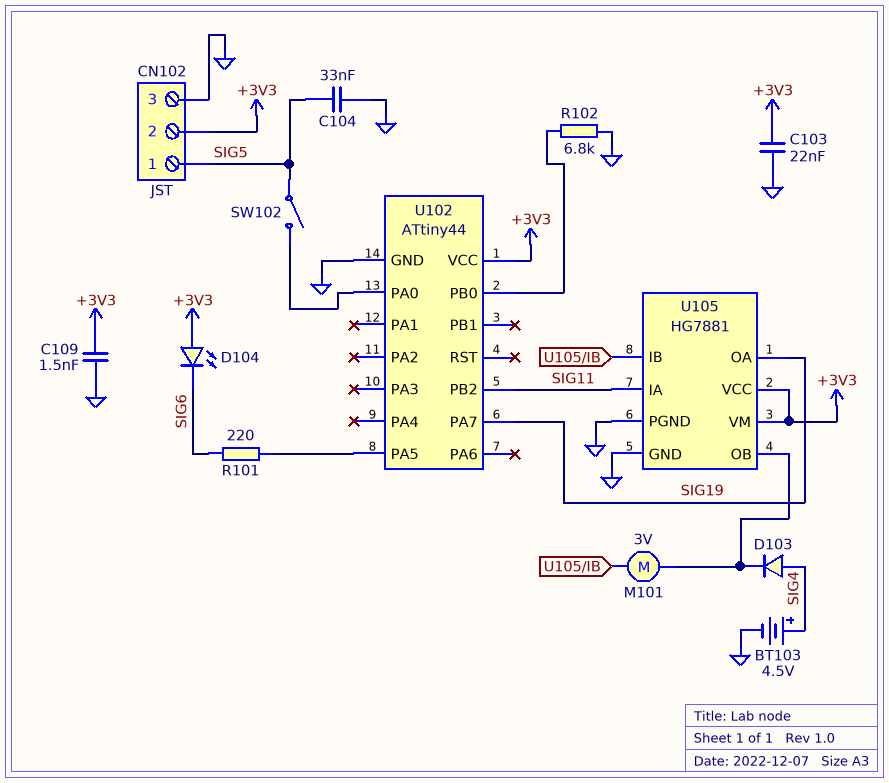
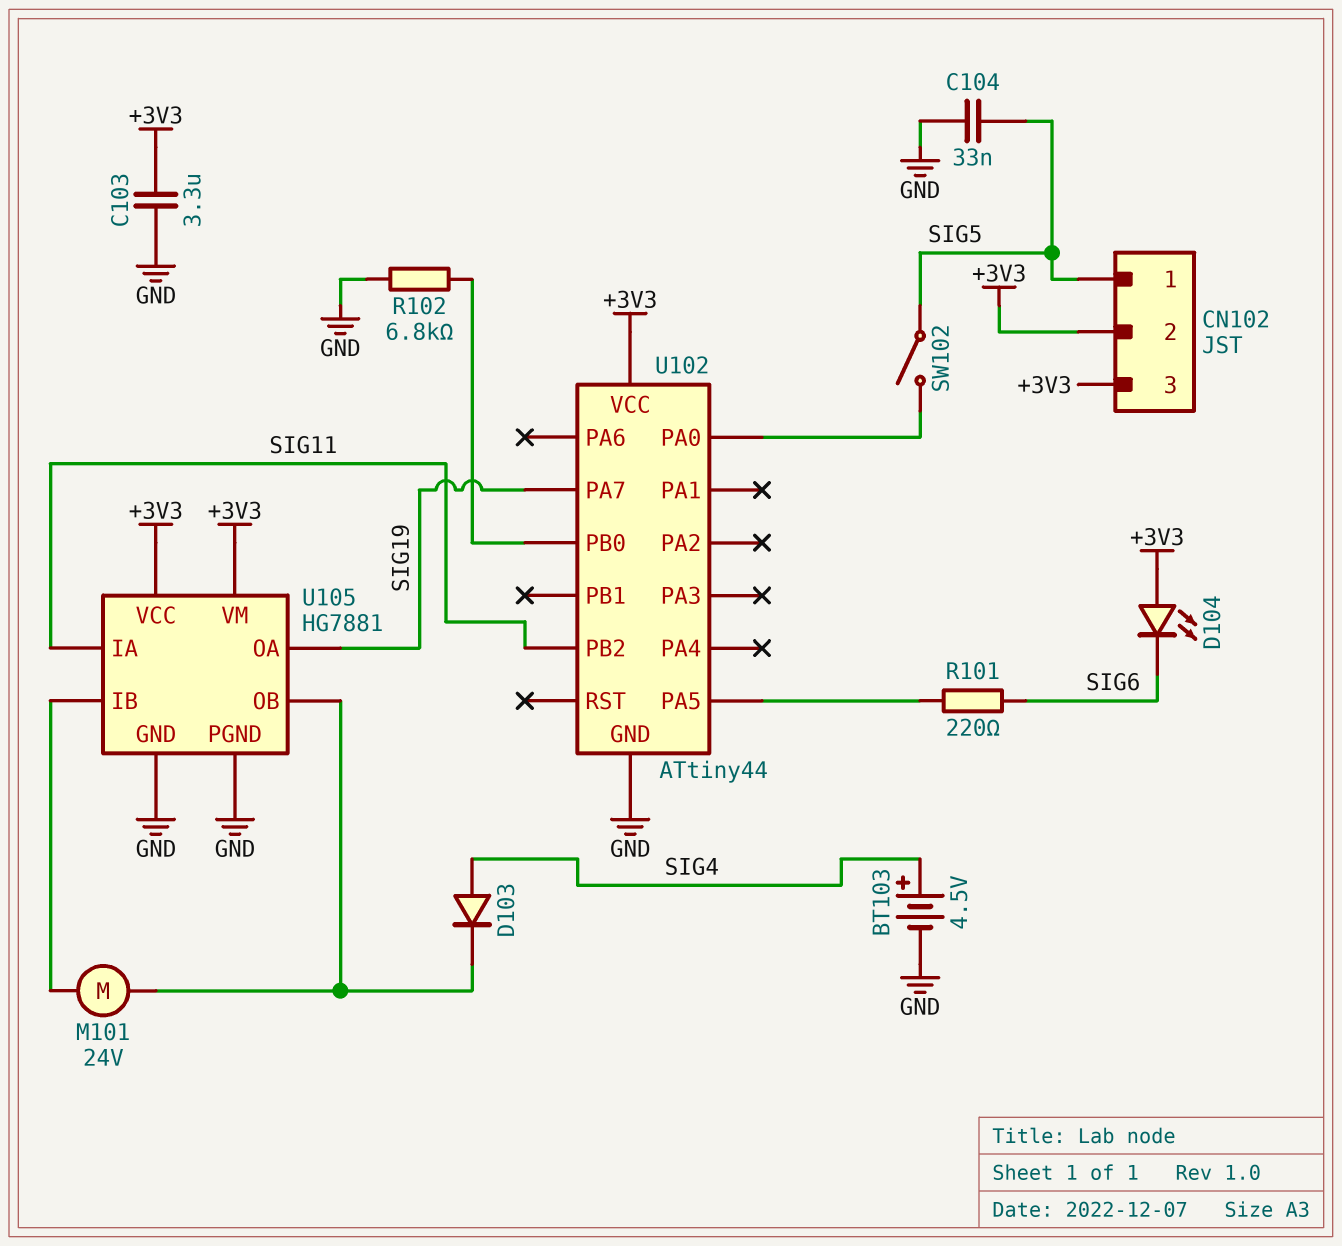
C103: 22nF (+3V3, GND) -> 3.3uF (+3V3, GND)
C109: 1.5nF (+3V3, GND) -> none
CN102 pin 3: GND -> +3V3
M101: motor 3V (U105/IB, U105/OB) -> motor 24V (U105/IB, U105/OB)

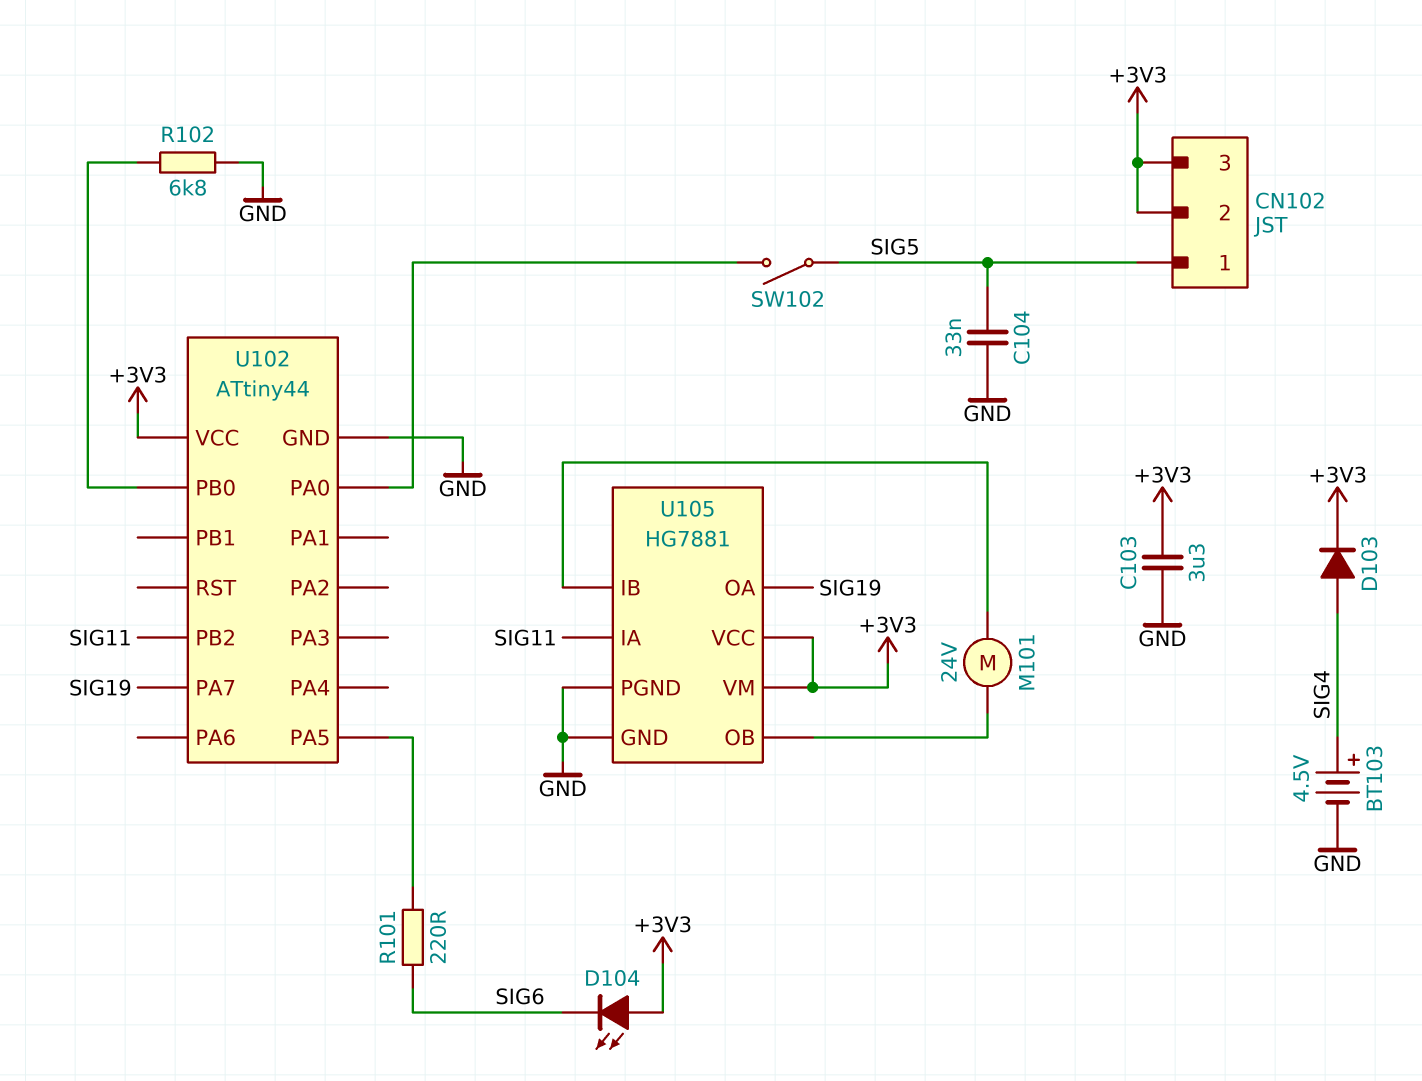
D103: diode (A SIG4, K U105/OB) -> diode (A SIG4, K +3V3)

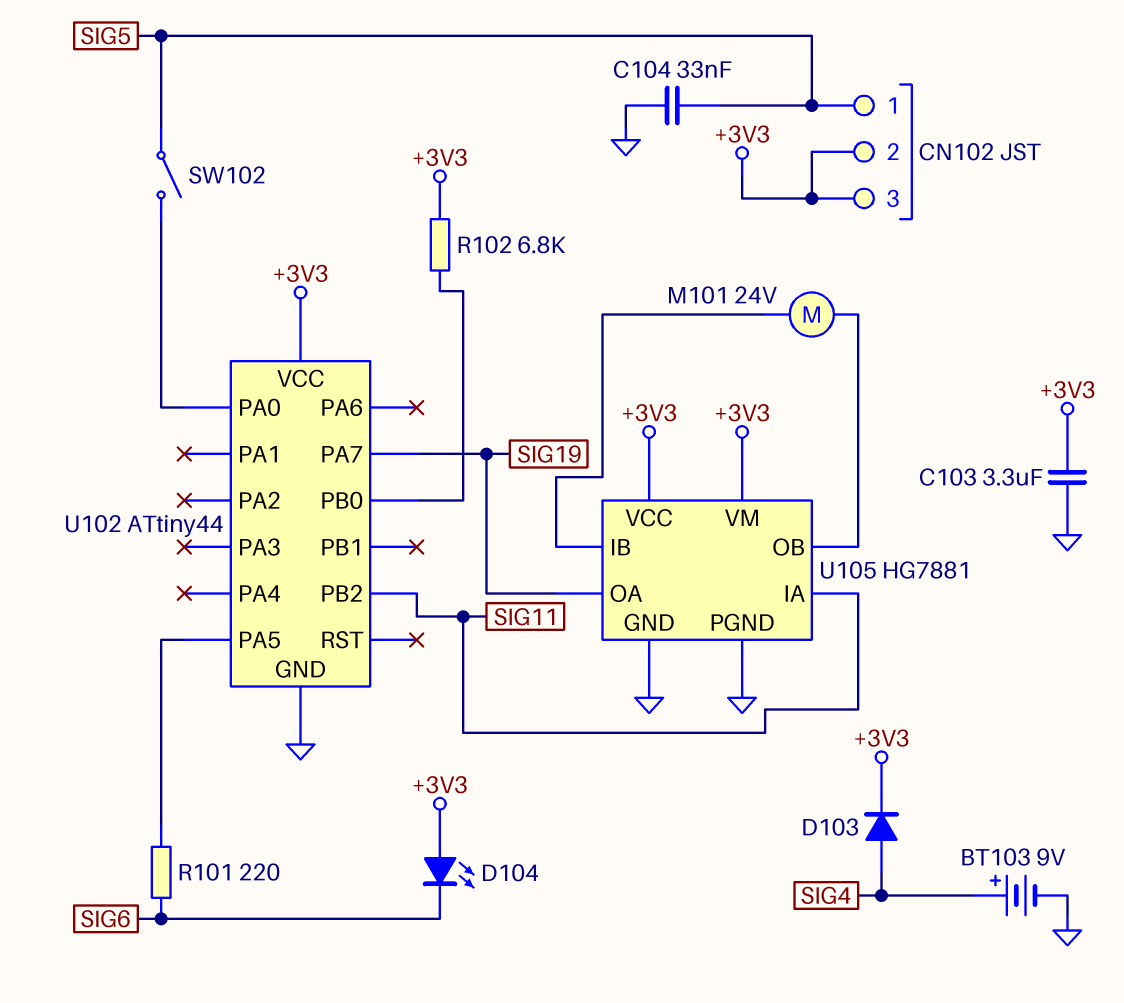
BT103: 4.5V (plus SIG4, minus GND) -> 9V (plus SIG4, minus GND)
R102: 6.8k (GND, U102/PB0) -> 6.8k (+3V3, U102/PB0)

